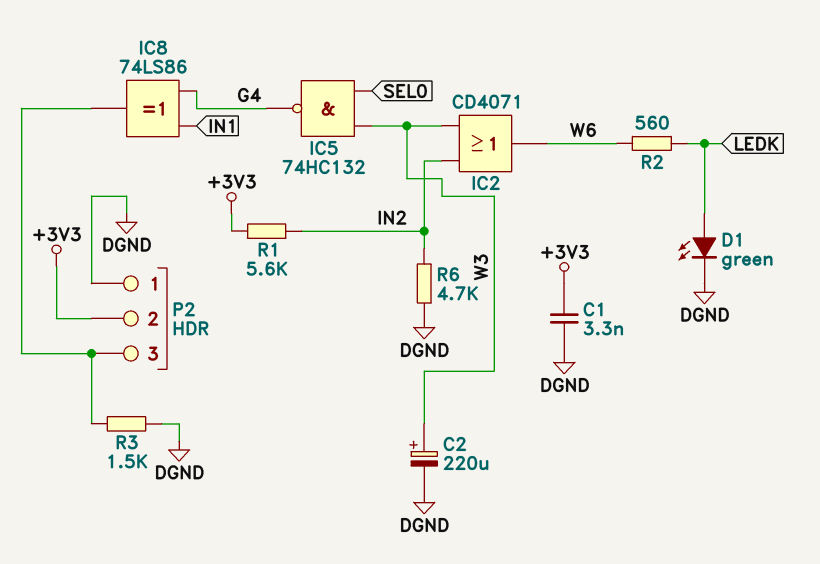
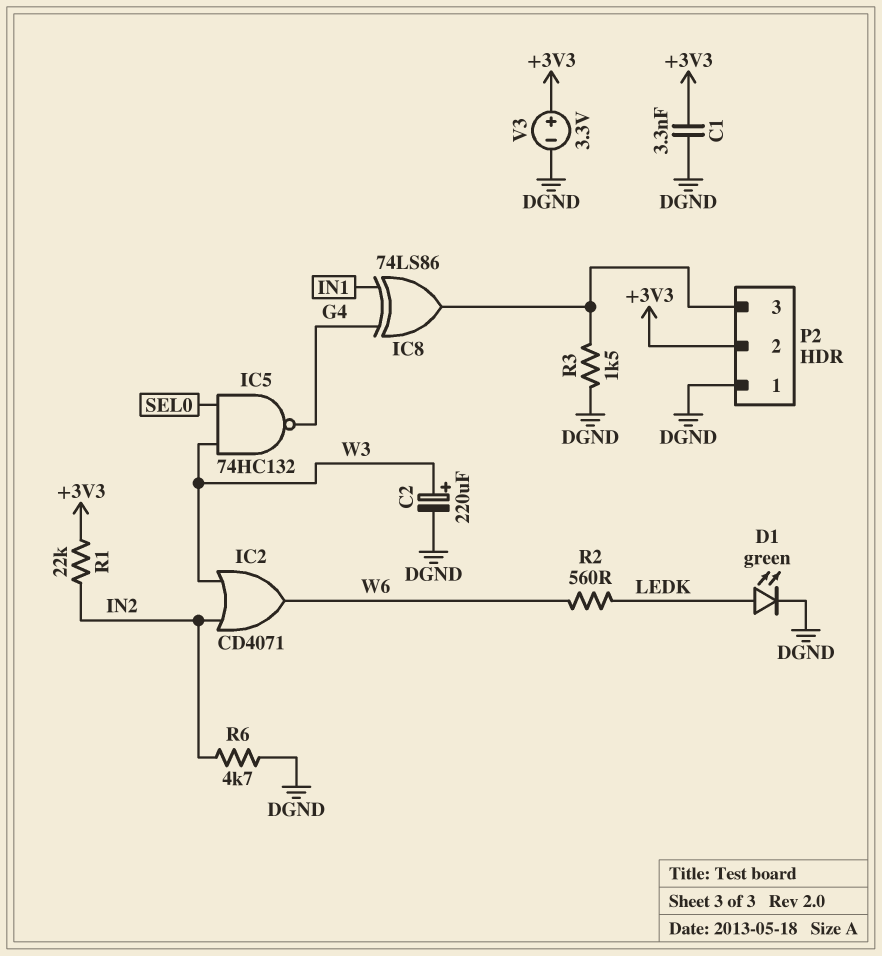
R1: 5.6k (+3V3, IN2) -> 22k (+3V3, IN2)
V3: none -> 3.3V (plus +3V3, minus DGND)

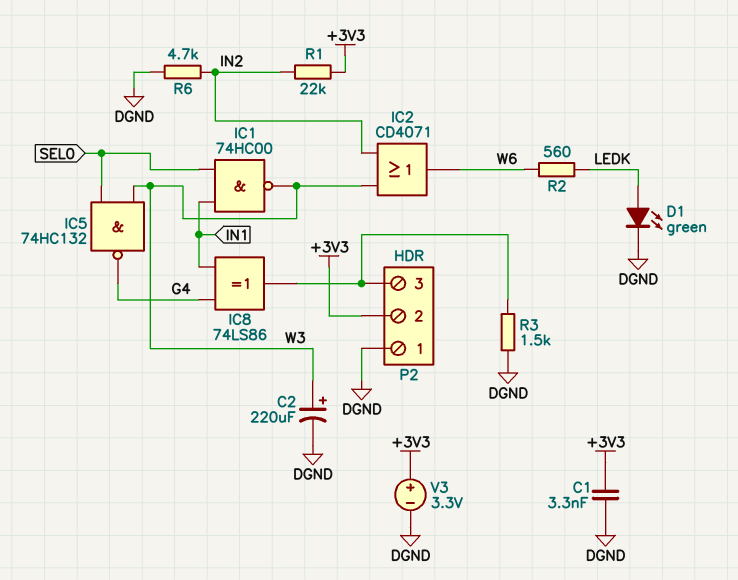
IC1: none -> NAND 74HC00 (in IN1, in SEL0, out W3)

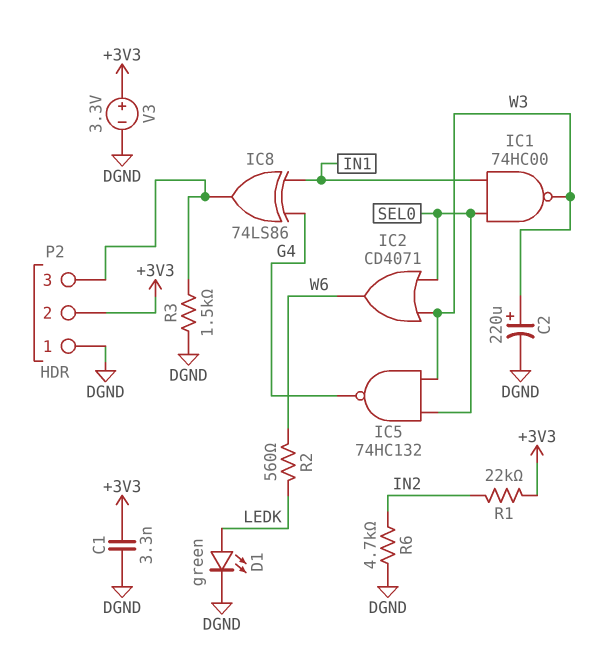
IC2: OR CD4071 (in IN2, in W3, out W6) -> OR CD4071 (in SEL0, in W3, out W6)

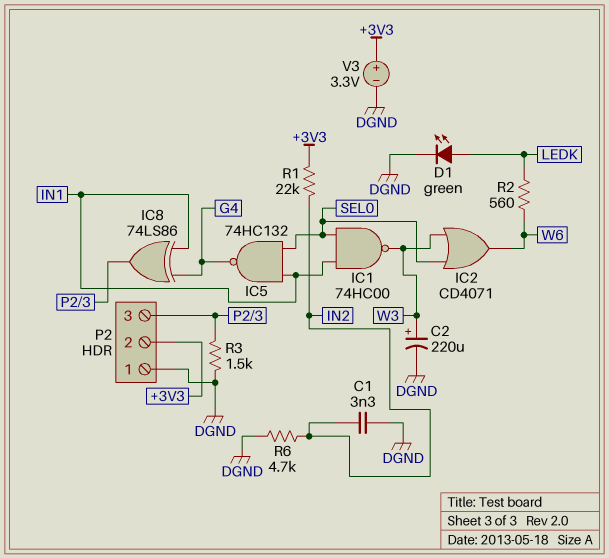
C1: 3.3nF (+3V3, DGND) -> 3.3nF (DGND, IN2)
IC5: NAND 74HC132 (in SEL0, in W3, out G4) -> NAND 74HC132 (in IN1, in SEL0, out G4)

